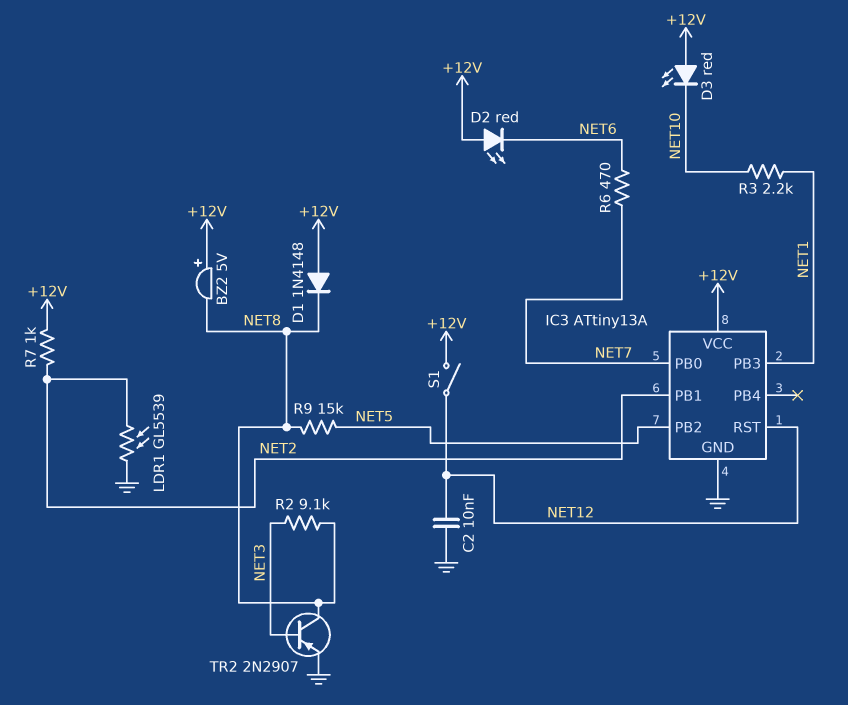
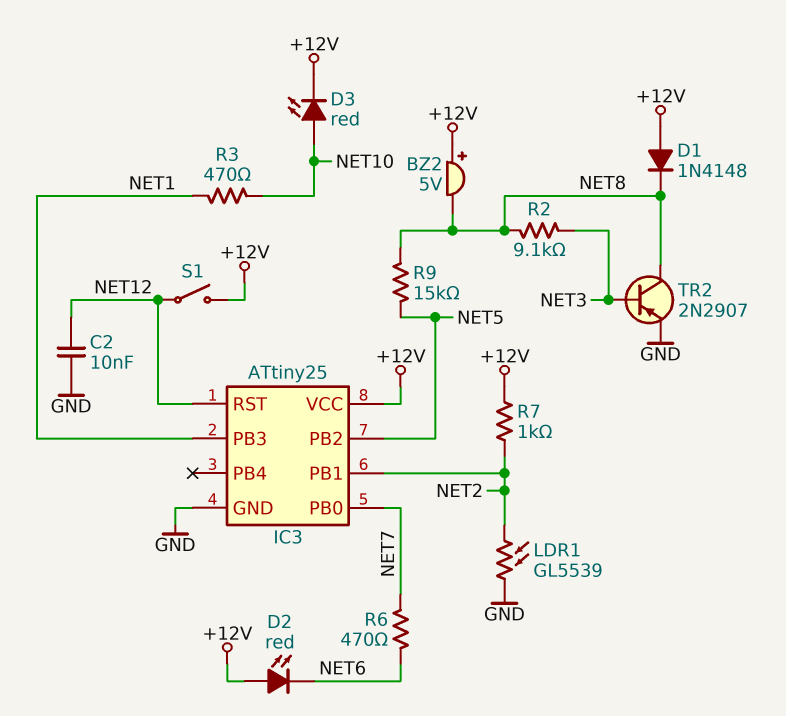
D3: LED red (A +12V, K NET10) -> LED red (A NET10, K +12V)
IC3: ATtiny13A -> ATtiny25
R3: 2.2k (NET1, NET10) -> 470 (NET1, NET10)

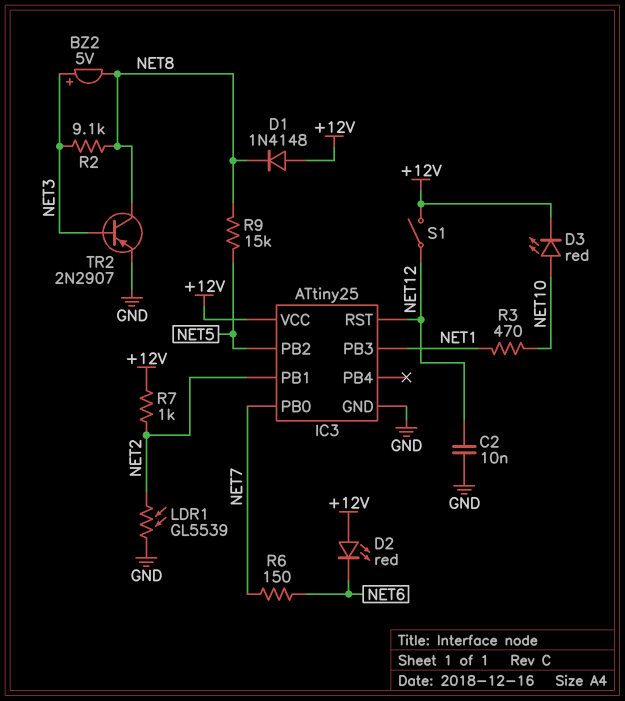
BZ2: buzzer 5V (plus +12V, minus NET8) -> buzzer 5V (plus NET3, minus NET8)
R6: 470 (NET6, NET7) -> 150 (NET6, NET7)

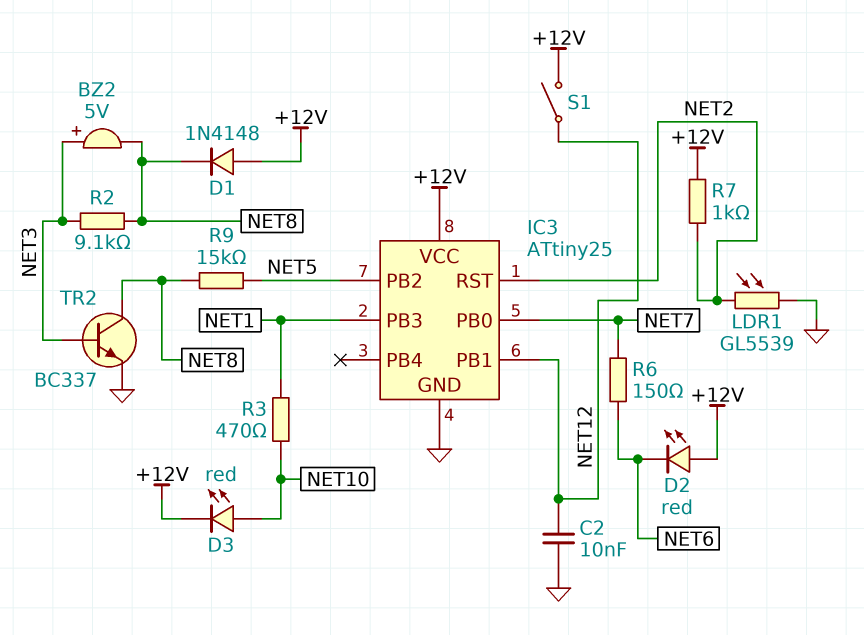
IC3 pin PB1: NET2 -> NET12
IC3 pin RST: NET12 -> NET2
TR2: PNP 2N2907 (B NET3, C NET8, E GND) -> NPN BC337 (B NET3, C NET8, E GND)

